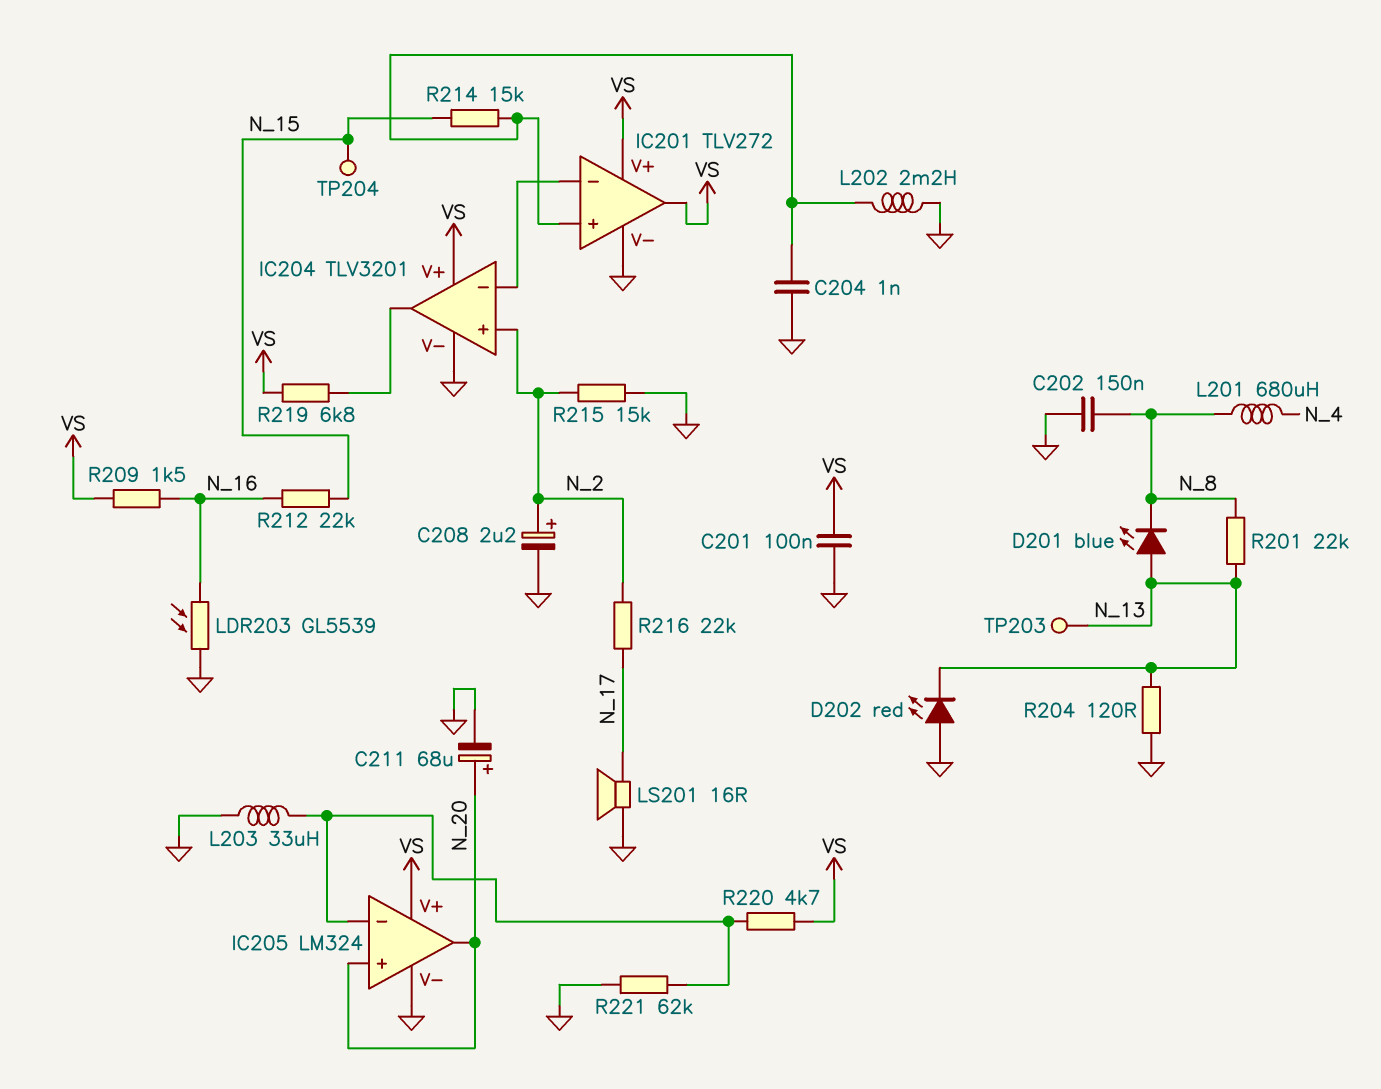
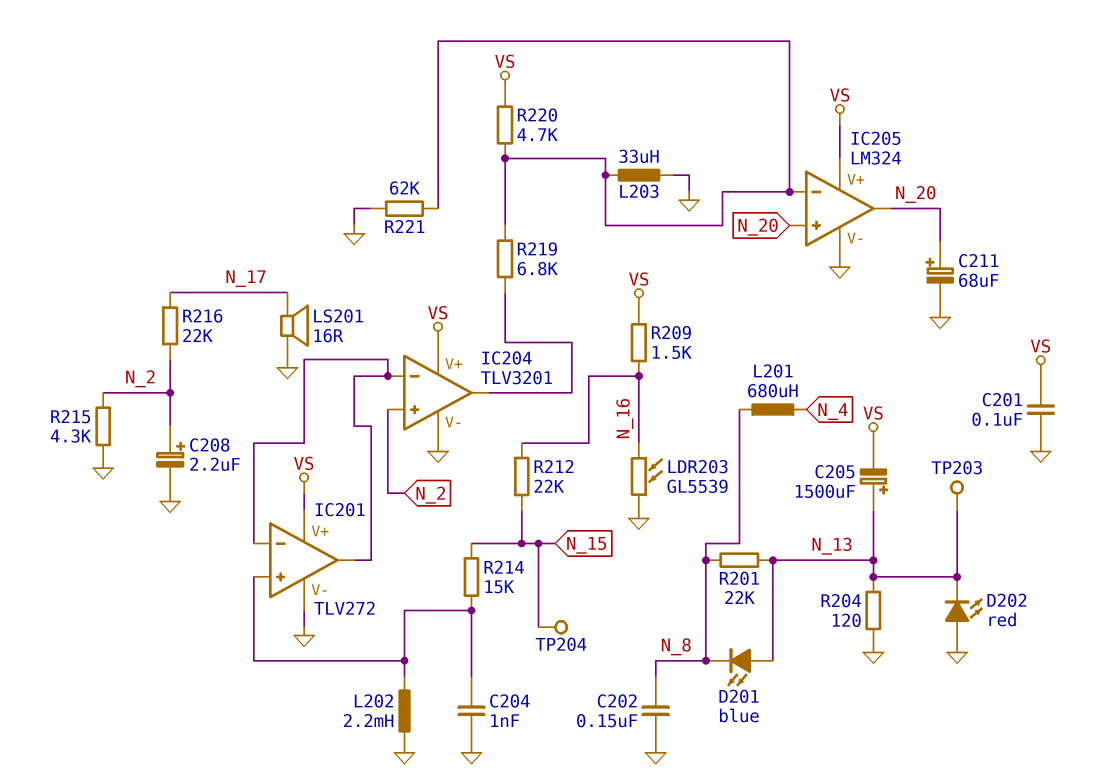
C205: none -> 1500uF (plus N_13, minus VS)
IC201 pin out: VS -> IC201/in-
R215: 15k (GND, N_2) -> 4.3k (GND, N_2)
R219: 6.8k (IC204/out, VS) -> 6.8k (IC204/out, IC205/in-)

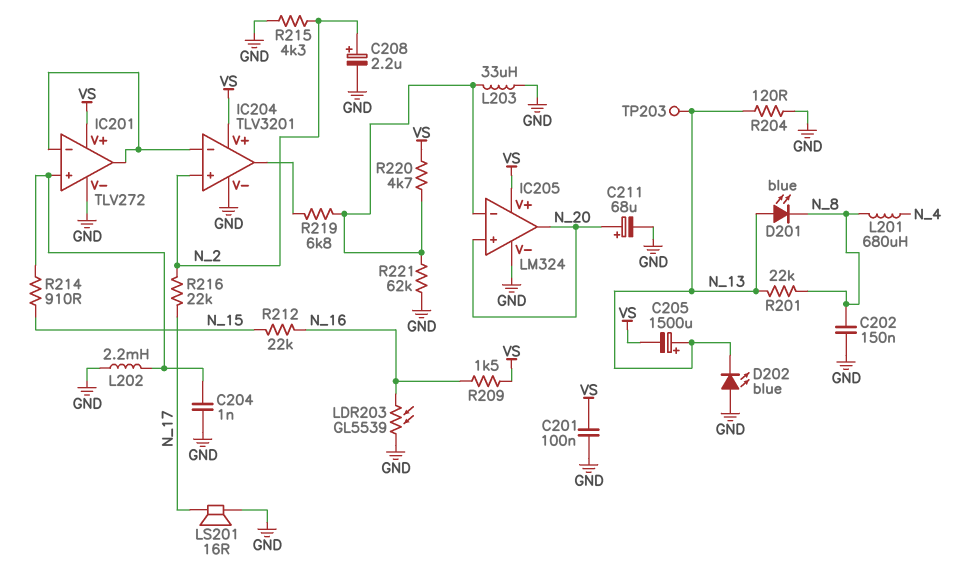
D202: LED red (A GND, K N_13) -> LED blue (A GND, K N_13)
R214: 15k (IC201/in+, N_15) -> 910 (IC201/in+, N_15)
TP204: test point (N_15) -> none

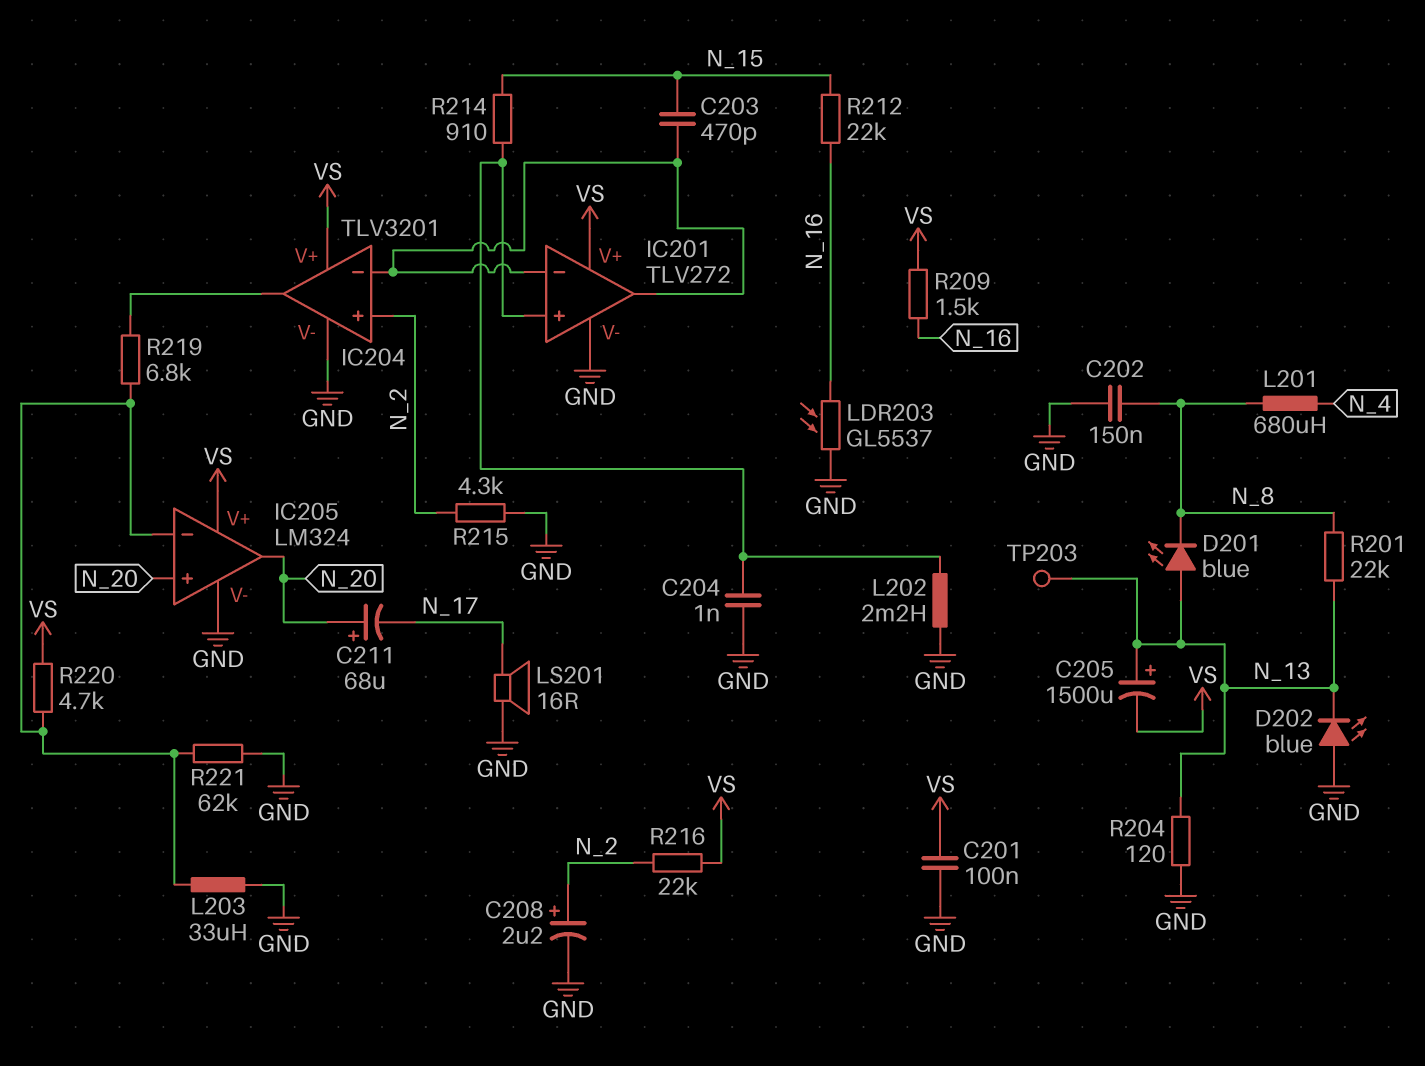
C203: none -> 470pF (IC201/in-, N_15)
C211: 68uF (plus N_20, minus GND) -> 68uF (plus N_20, minus N_17)
LDR203: GL5539 (GND, N_16) -> GL5537 (GND, N_16)
R216: 22k (N_2, N_17) -> 22k (N_2, VS)

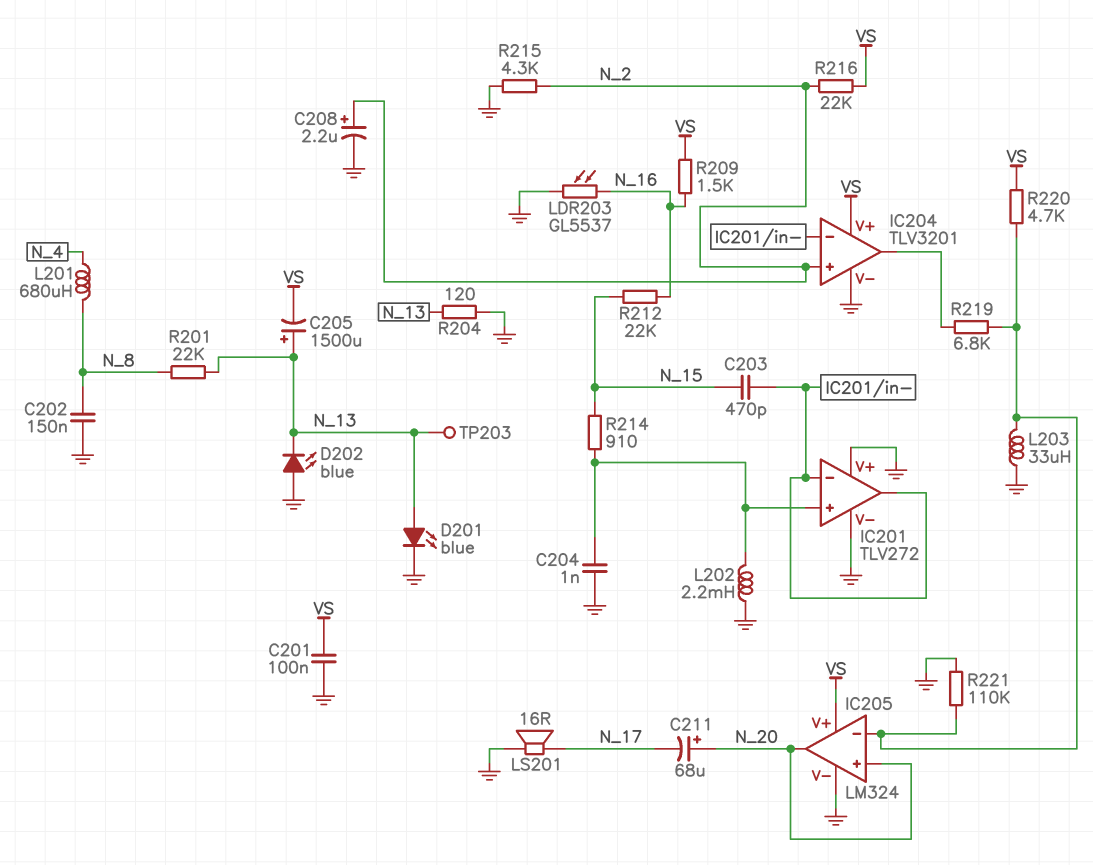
D201: LED blue (A N_13, K N_8) -> LED blue (A N_13, K GND)
IC201 pin V+: VS -> GND
R221: 62k (GND, IC205/in-) -> 110k (GND, IC205/in-)

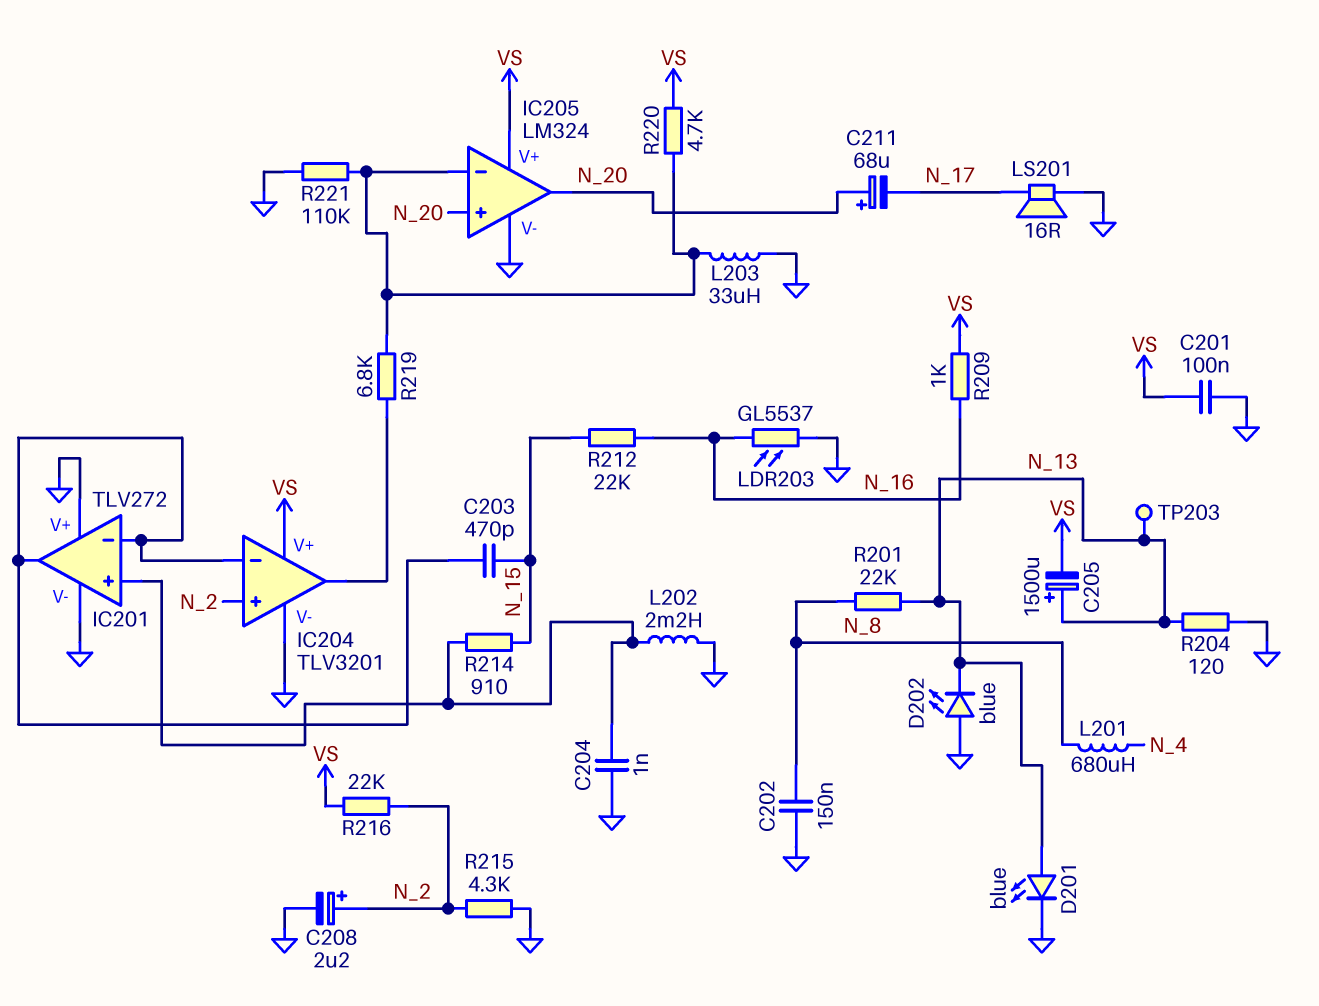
R209: 1.5k (N_16, VS) -> 1k (N_16, VS)

